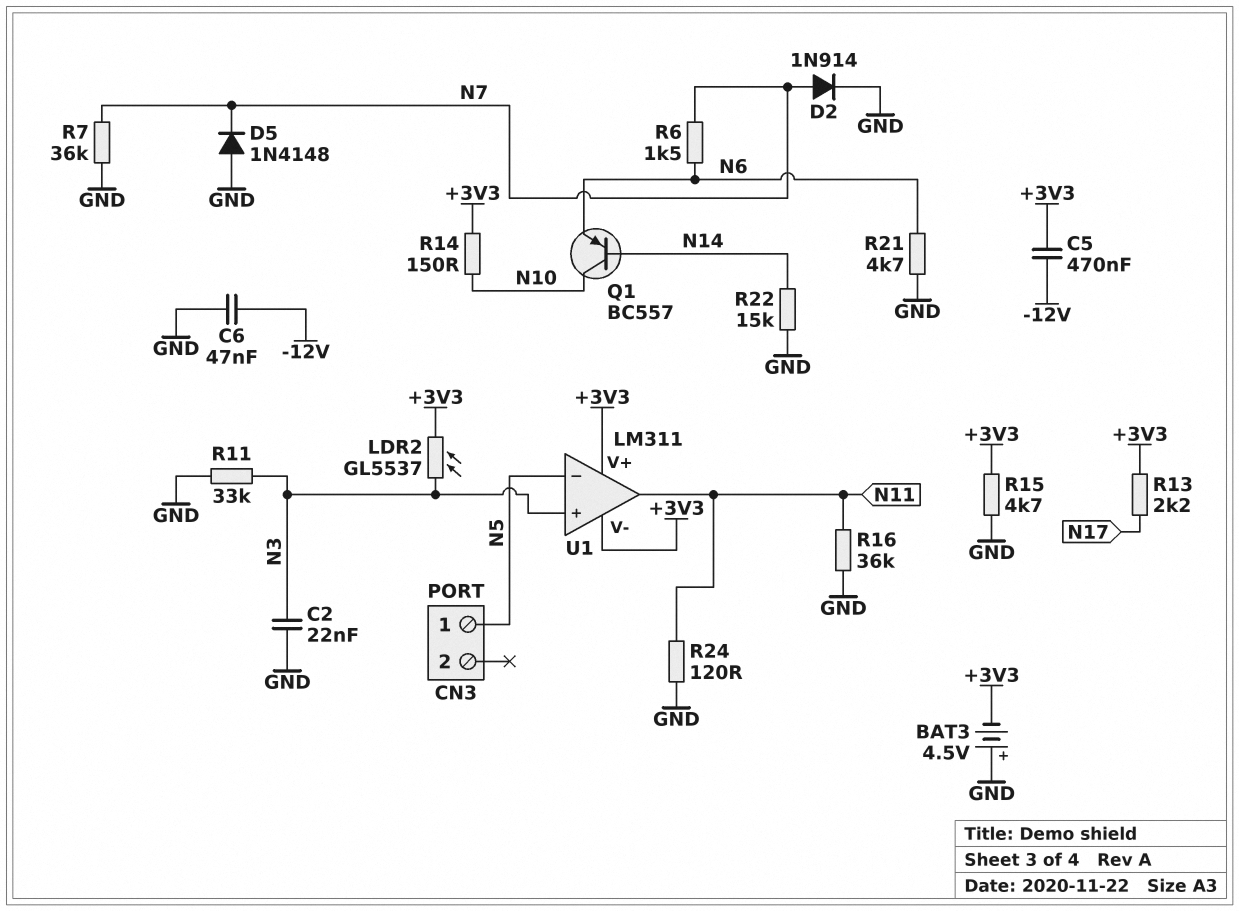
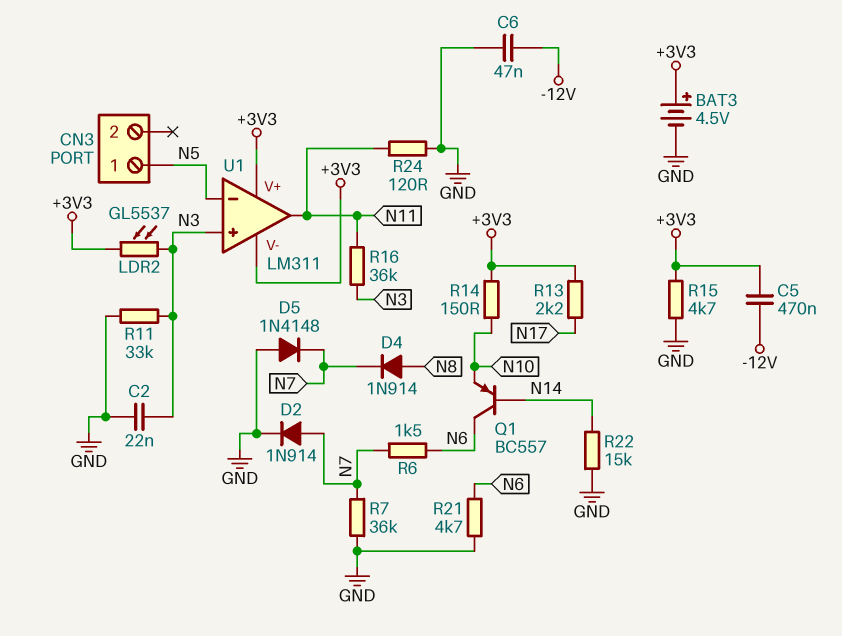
BAT3: 4.5V (plus GND, minus +3V3) -> 4.5V (plus +3V3, minus GND)
D4: none -> diode 1N914 (A N8, K N7)
Q1: PNP BC557 (B N14, C N10, E N6) -> PNP BC557 (B N14, C N6, E N10)
R16: 36k (GND, N11) -> 36k (N3, N11)

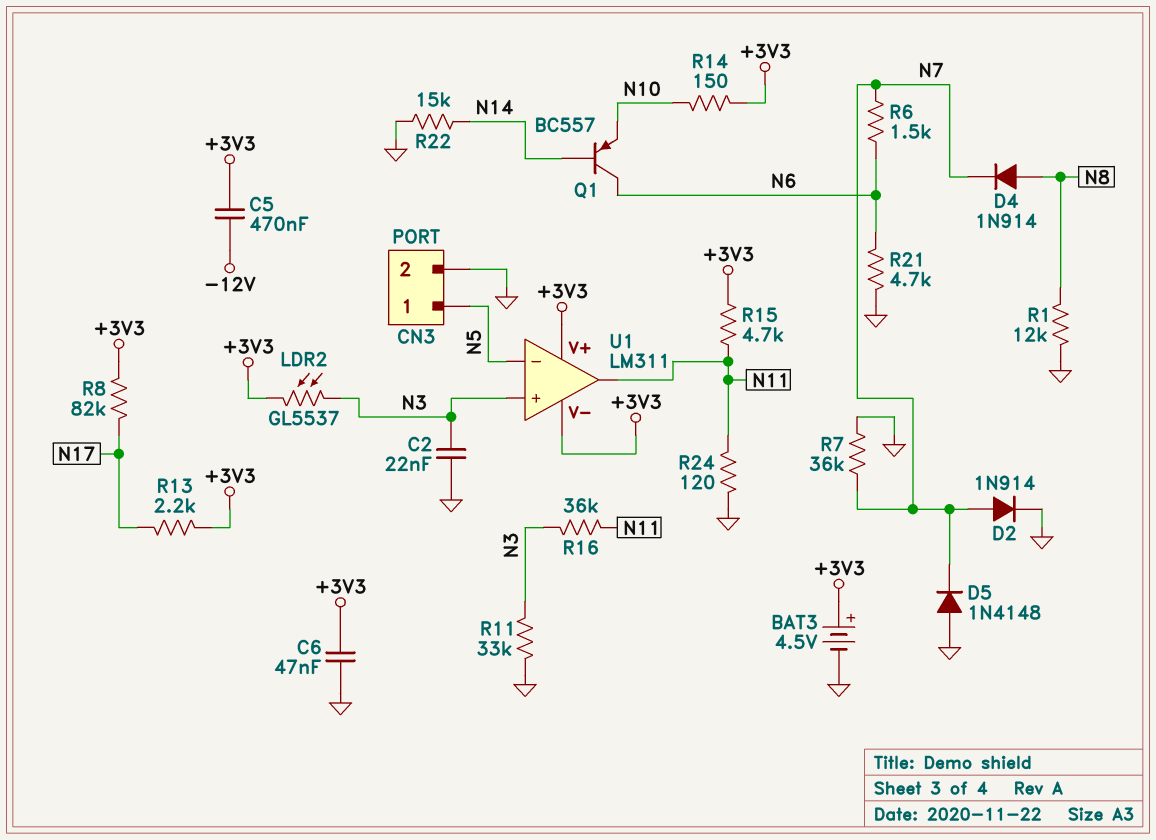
C6: 47nF (-12V, GND) -> 47nF (+3V3, GND)
CN3 pin 2: none -> GND
R1: none -> 12k (GND, N8)
R8: none -> 82k (+3V3, N17)
R15: 4.7k (+3V3, GND) -> 4.7k (+3V3, N11)

